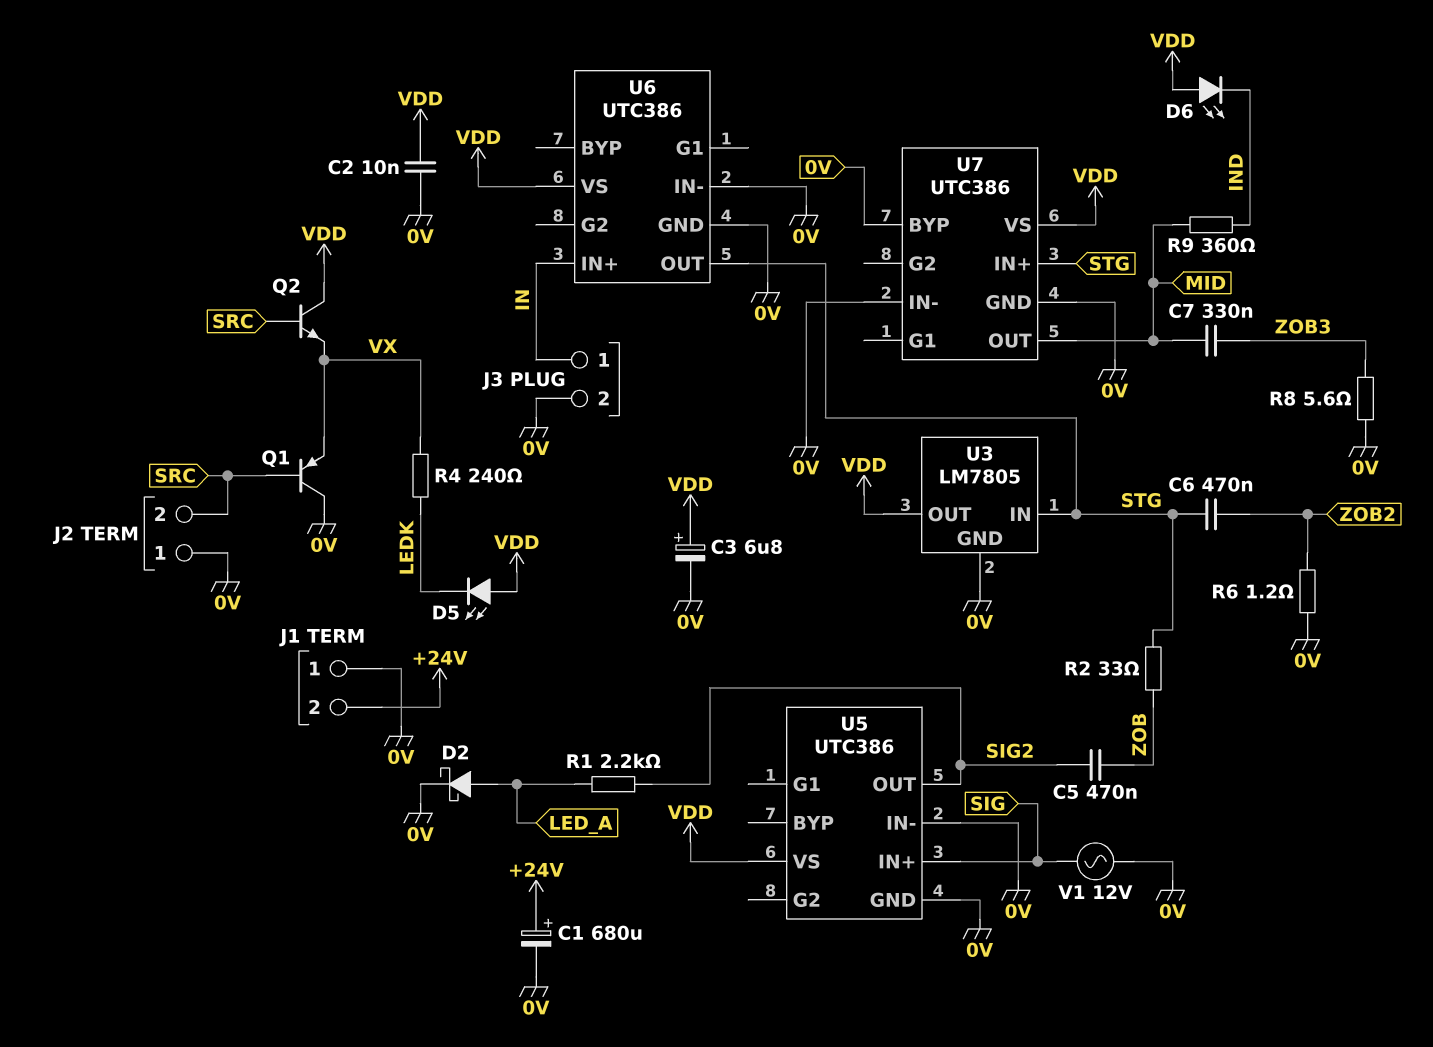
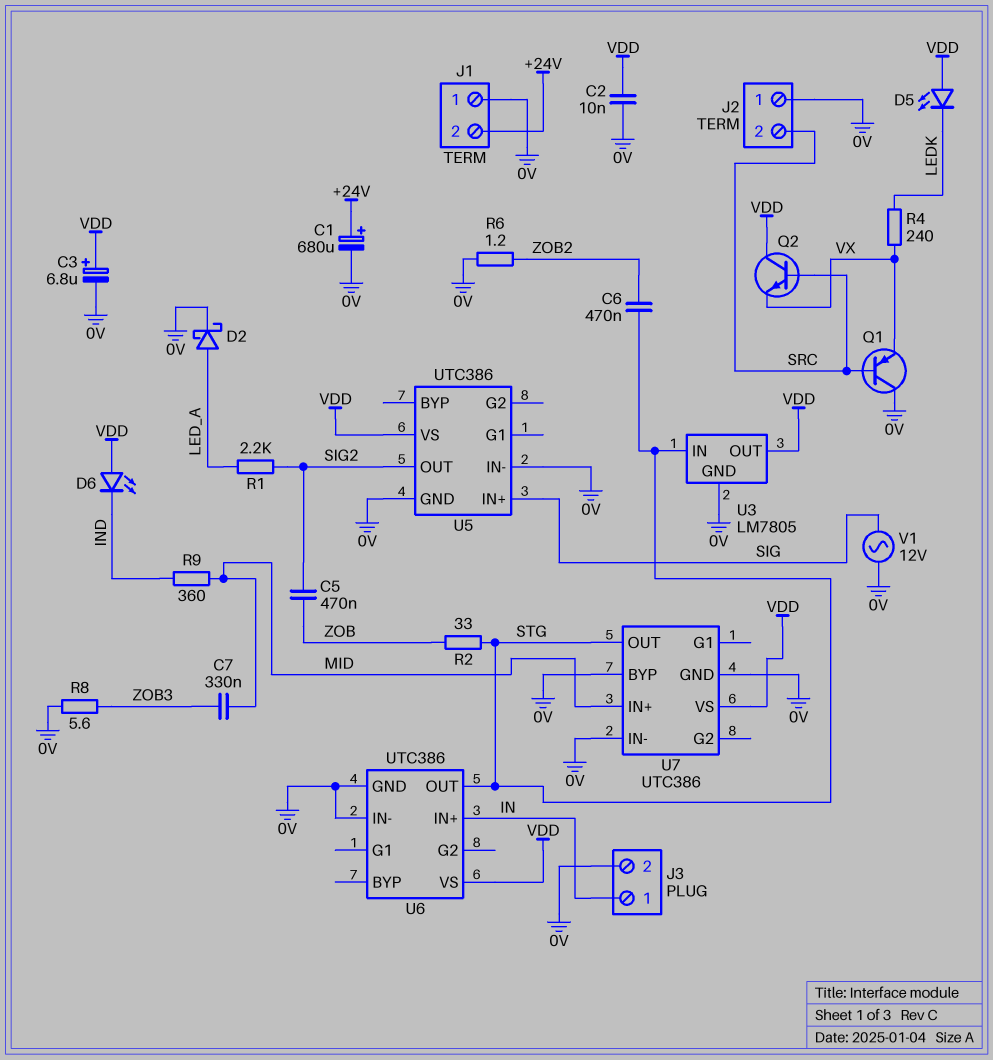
U7 pin IN+: STG -> MID
U7 pin OUT: MID -> STG

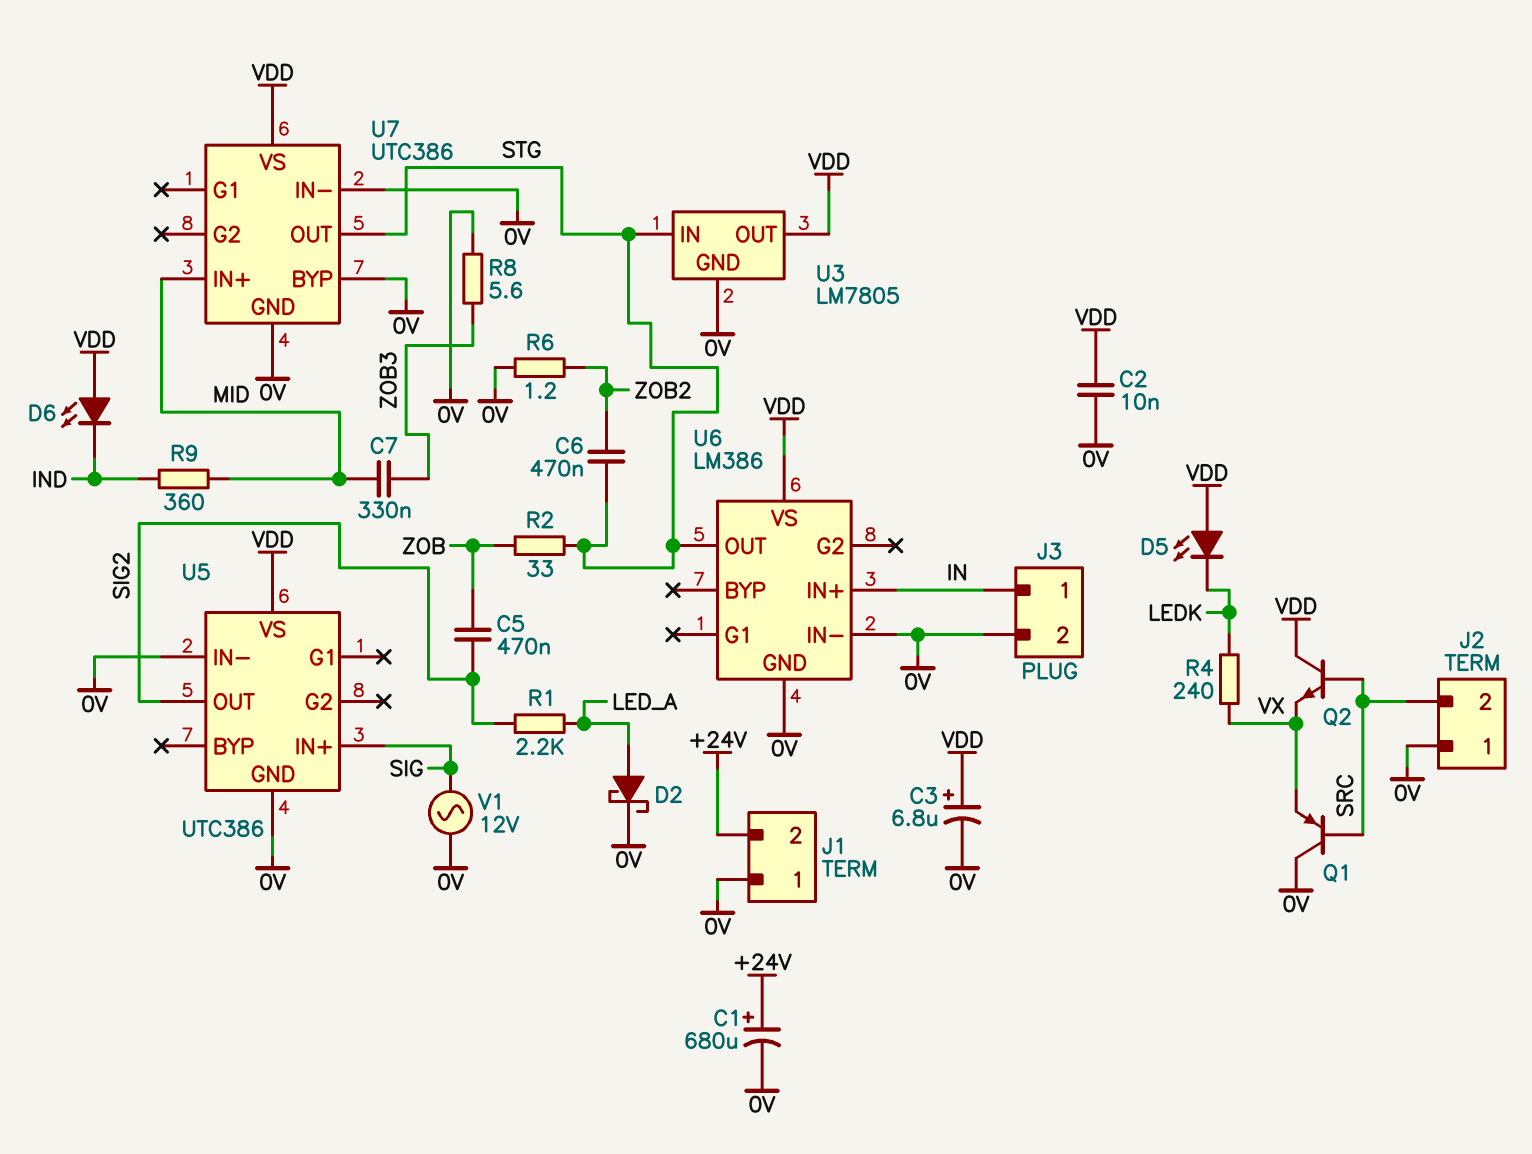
U6: UTC386 -> LM386

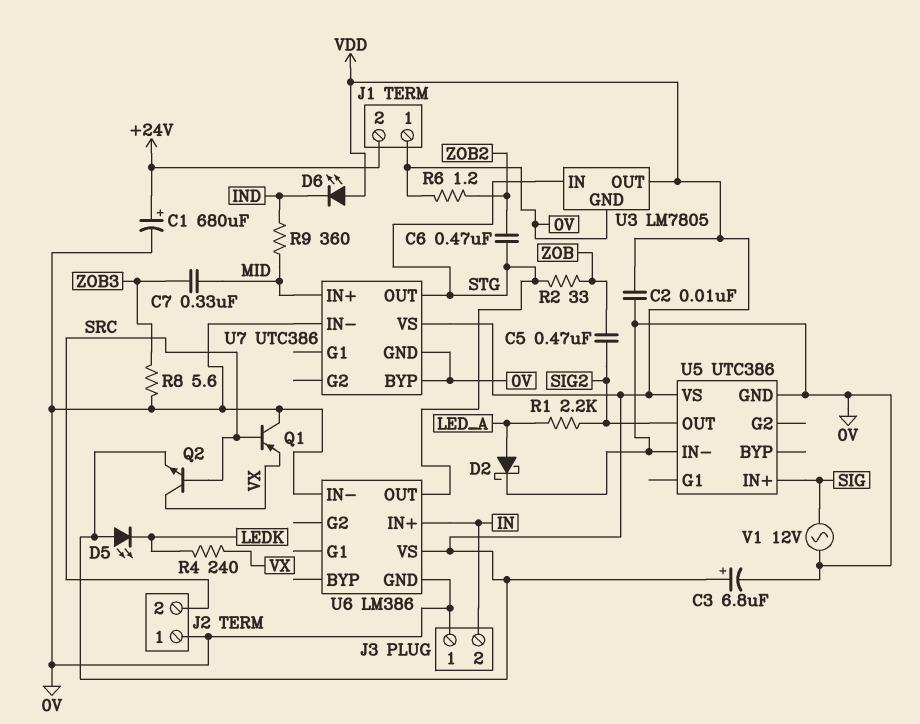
J3 pin 1: IN -> 0V
J3 pin 2: 0V -> IN
Q2: NPN (B SRC, C VDD, E VX) -> NPN (B SRC, C VX, E VDD)

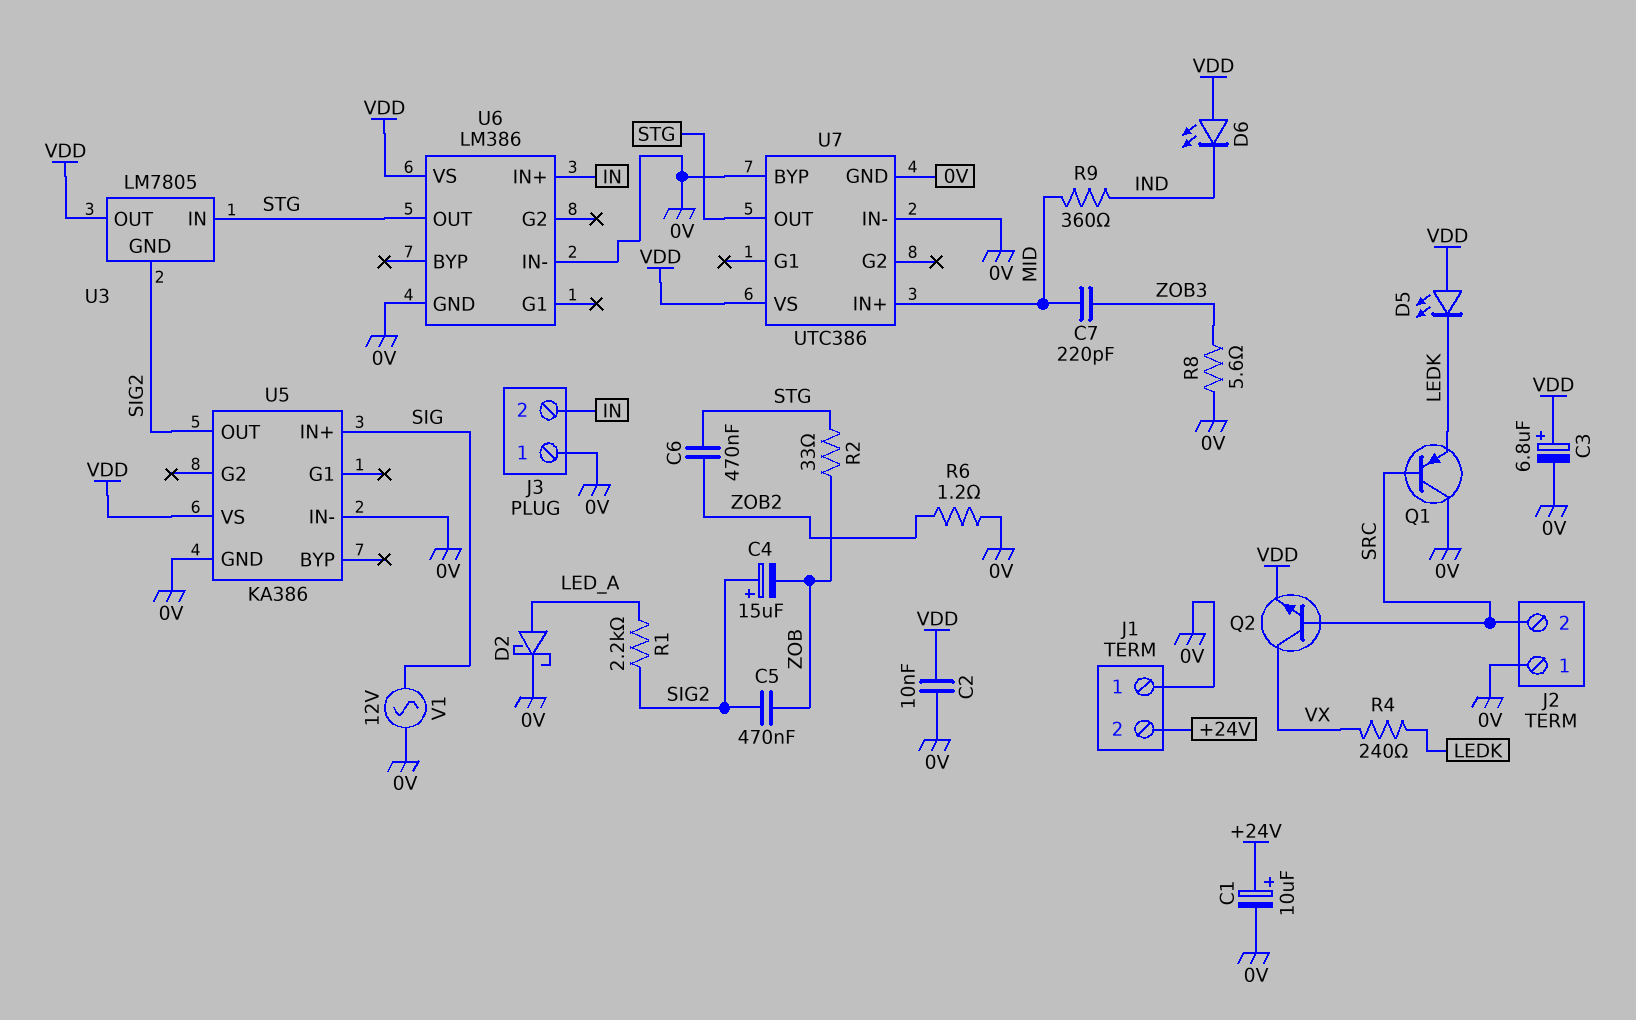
C1: 680uF (plus +24V, minus 0V) -> 10uF (plus +24V, minus 0V)
C4: none -> 15uF (plus SIG2, minus ZOB)
C7: 330nF (MID, ZOB3) -> 220pF (MID, ZOB3)
Q1: PNP (B SRC, C 0V, E VX) -> PNP (B SRC, C 0V, E LEDK)
U3 pin GND: 0V -> SIG2
U5: UTC386 -> KA386

